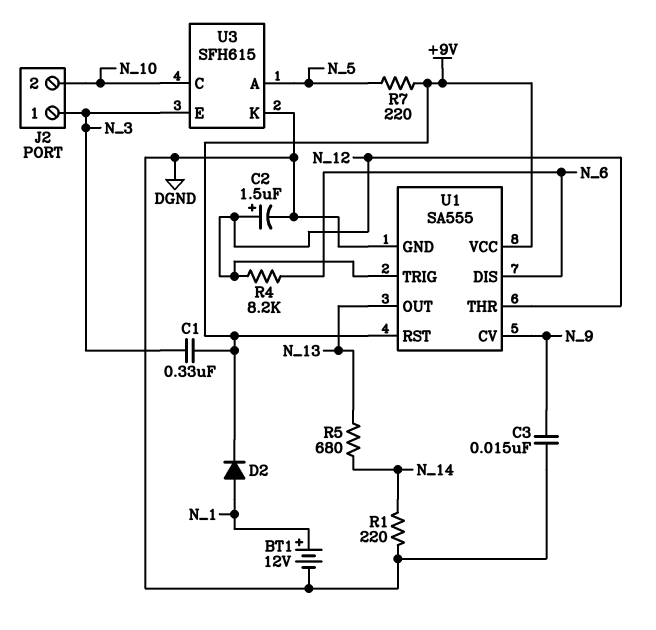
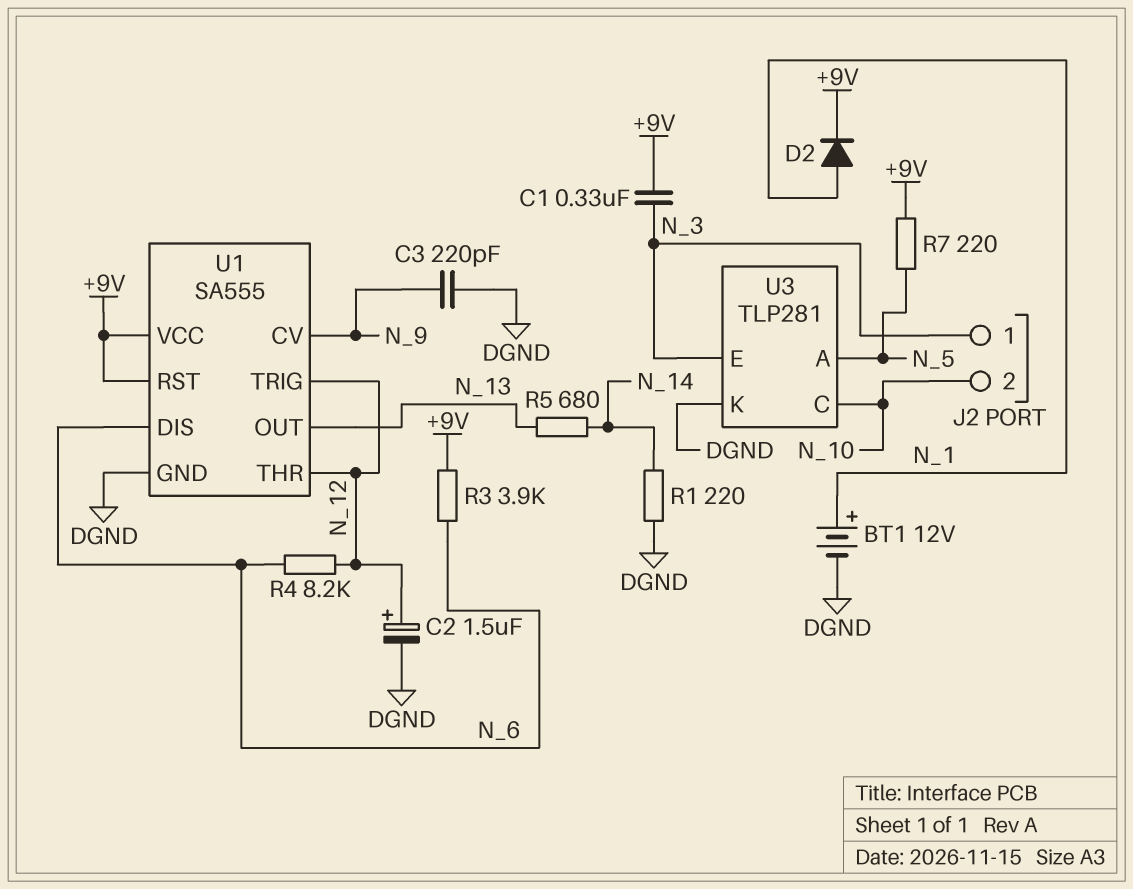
C3: 15nF (DGND, N_9) -> 220pF (DGND, N_9)
R3: none -> 3.9k (+9V, N_6)
U3: SFH615 -> TLP281

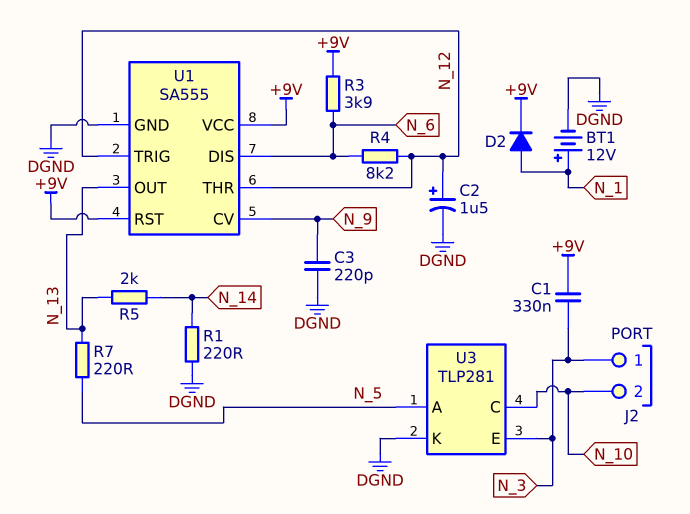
R5: 680 (N_13, N_14) -> 2k (N_13, N_14)
R7: 220 (+9V, N_5) -> 220 (N_5, N_13)

